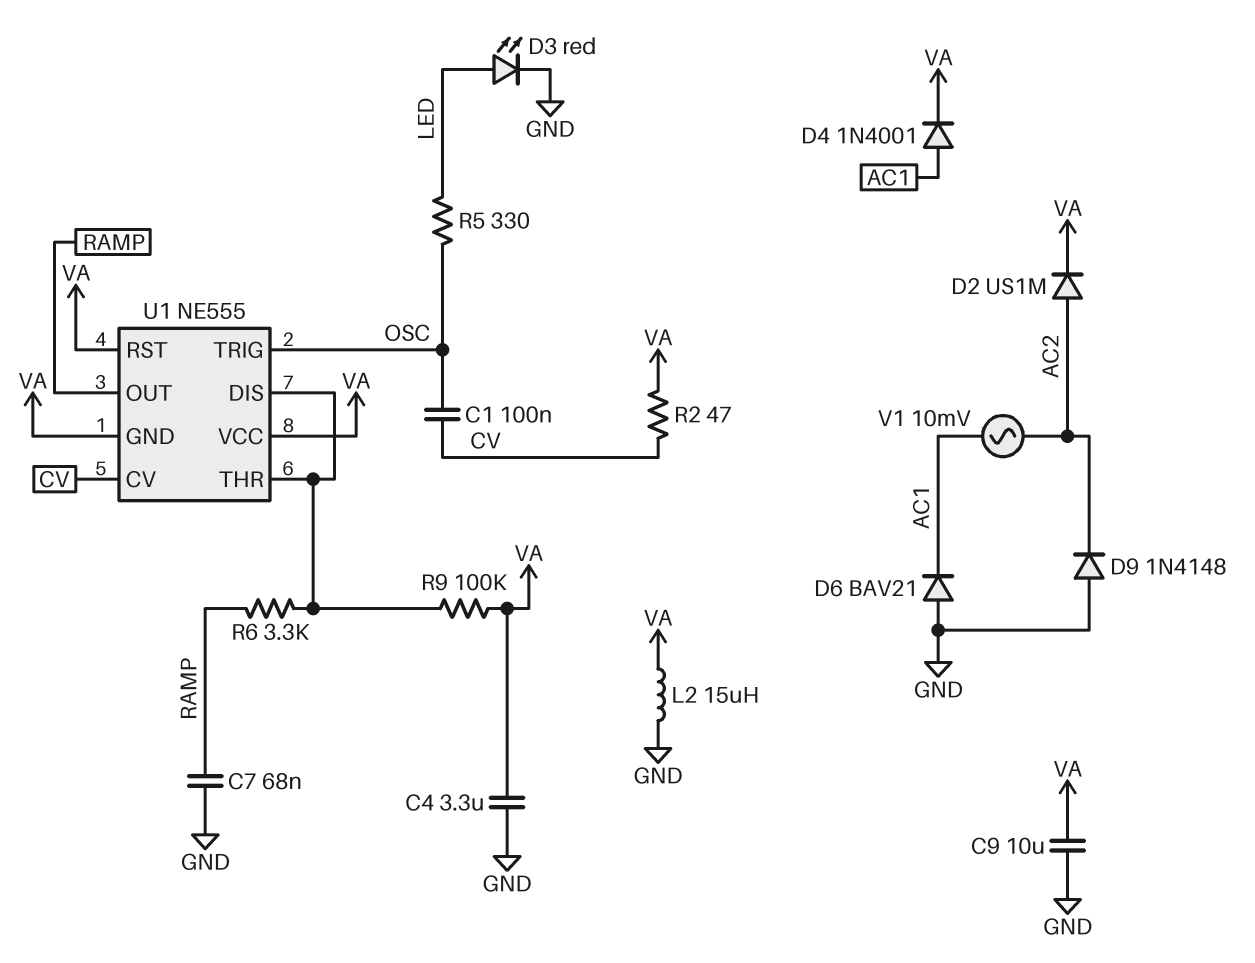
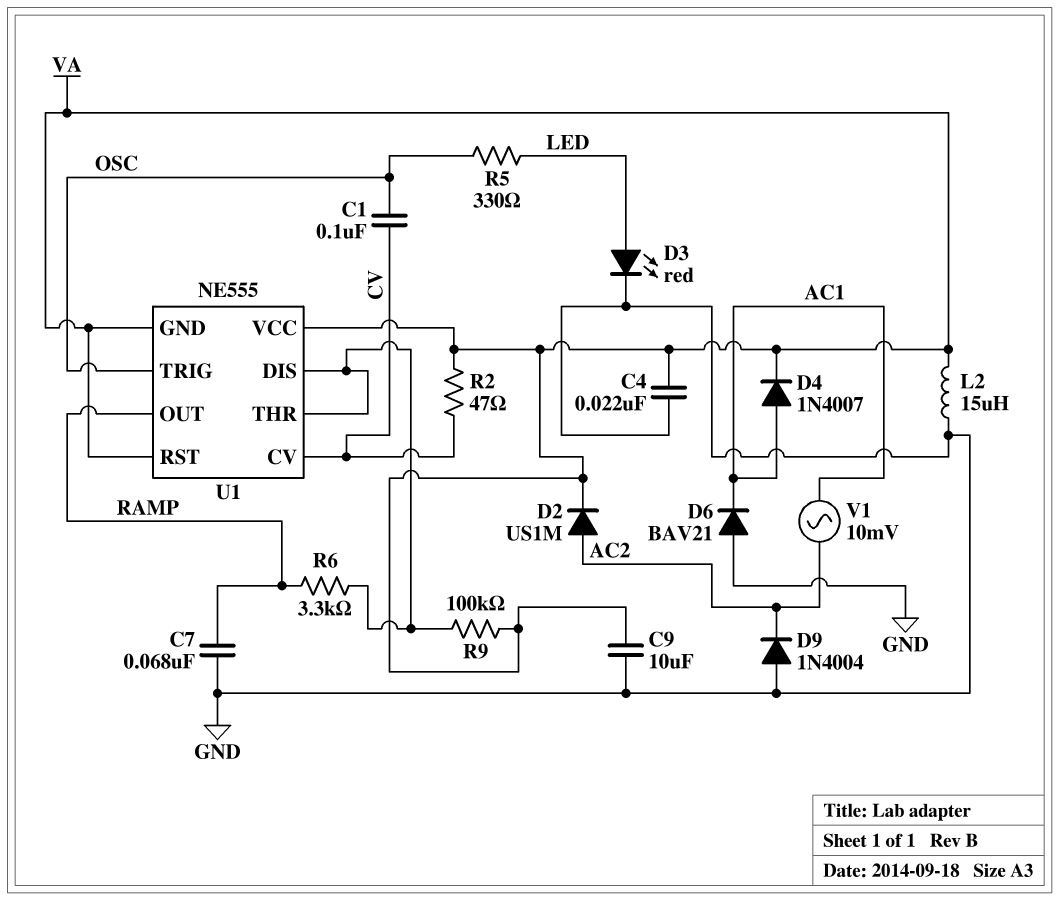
C4: 3.3uF (GND, VA) -> 22nF (GND, VA)
D4: diode 1N4001 (A AC1, K VA) -> diode 1N4007 (A AC1, K VA)
D9: diode 1N4148 (A GND, K AC2) -> diode 1N4004 (A GND, K AC2)

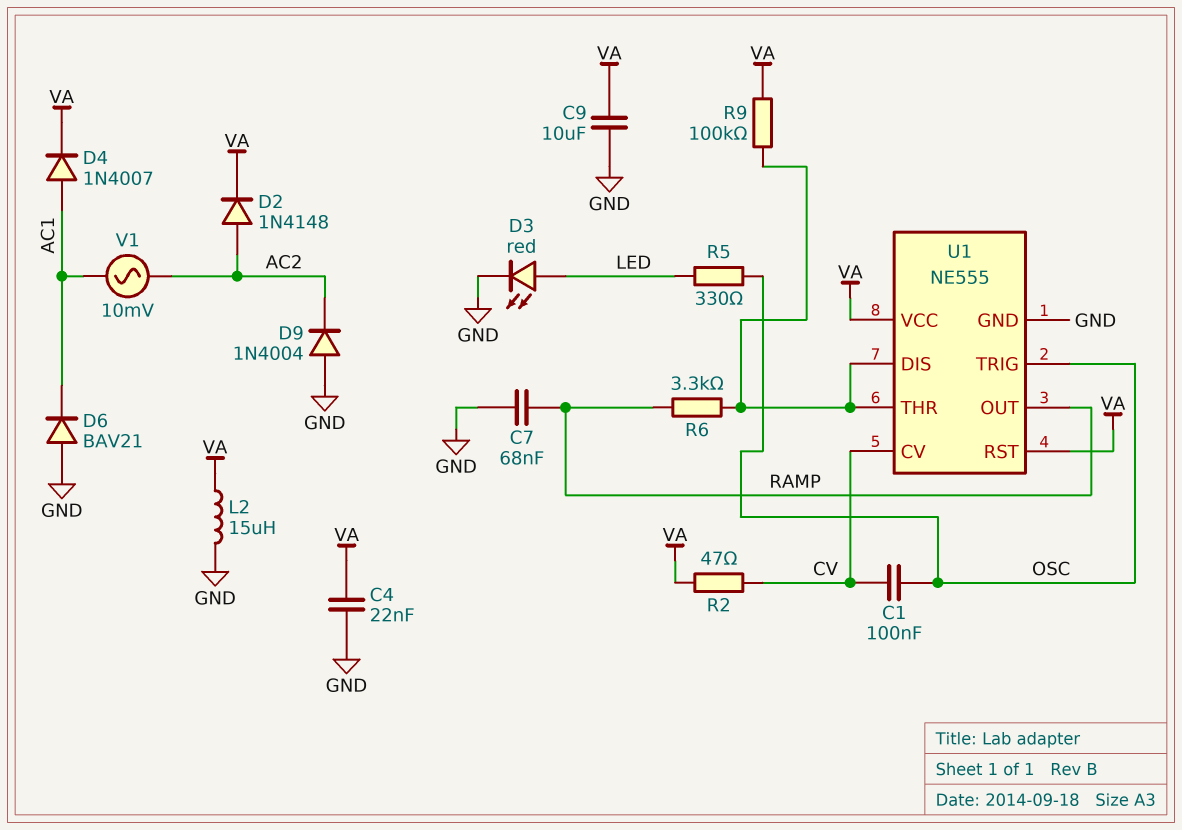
D2: diode US1M (A AC2, K VA) -> diode 1N4148 (A AC2, K VA)
U1 pin GND: VA -> GND

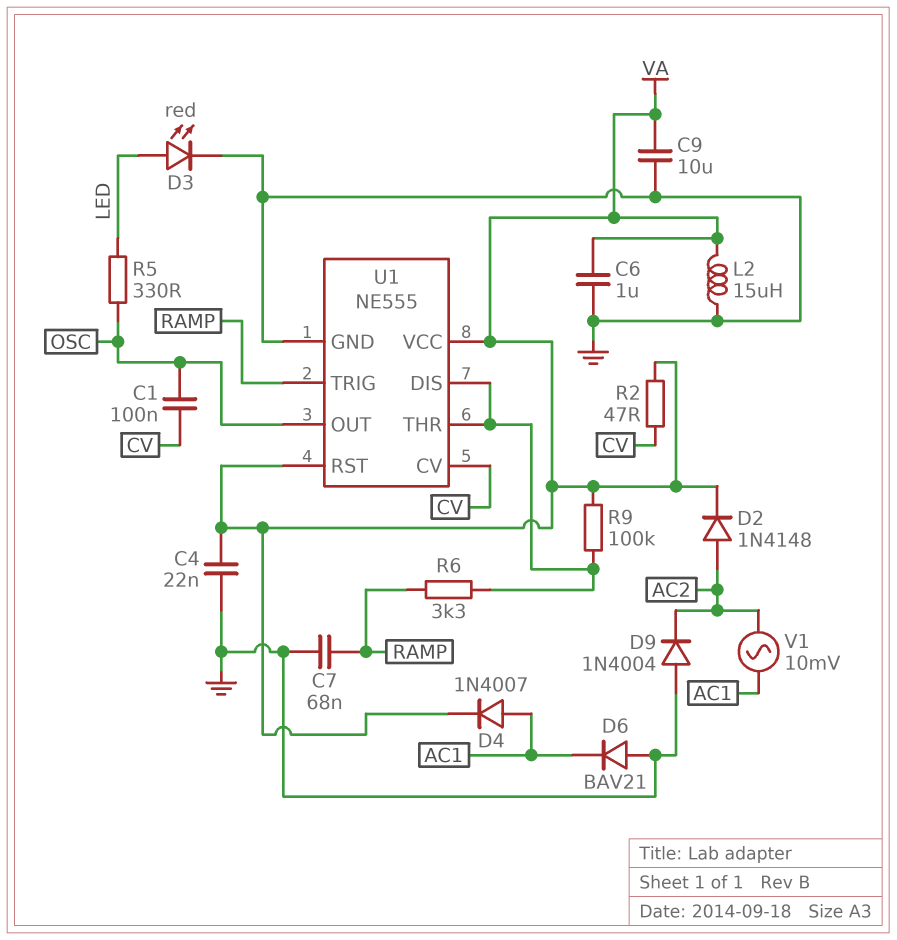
C6: none -> 1uF (GND, VA)
U1 pin OUT: RAMP -> OSC
U1 pin TRIG: OSC -> RAMP

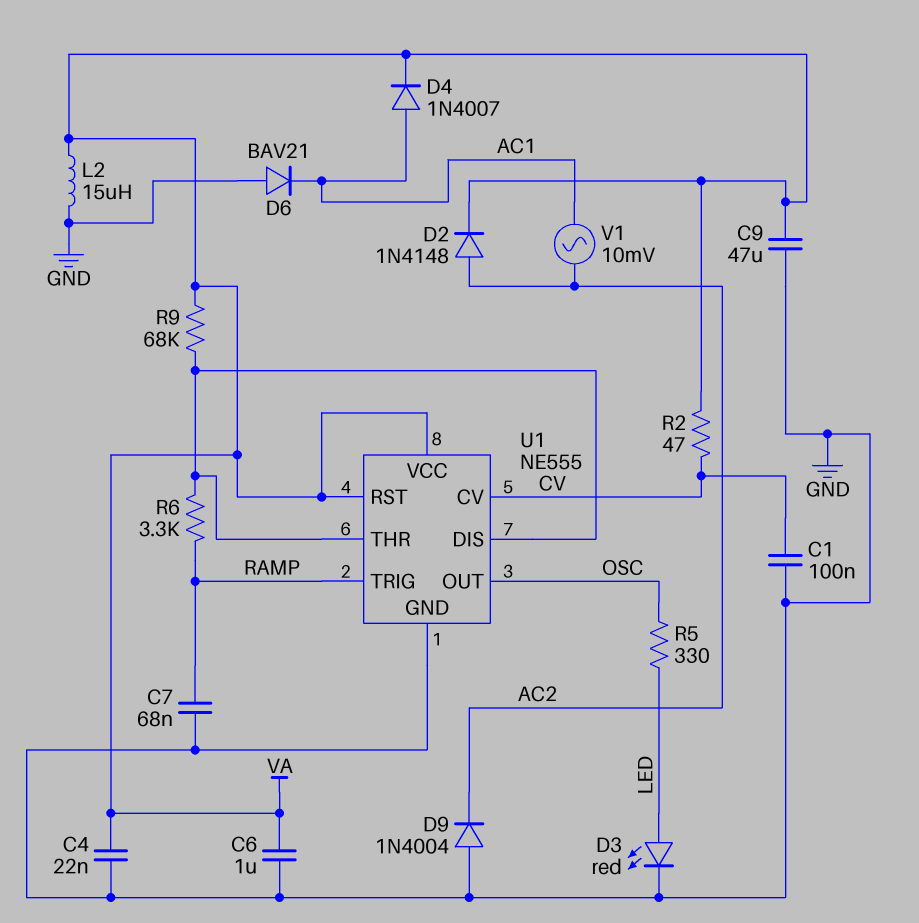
C1: 100nF (CV, OSC) -> 100nF (CV, GND)
C9: 10uF (GND, VA) -> 47uF (GND, VA)
R9: 100k (U1/DIS, VA) -> 68k (U1/DIS, VA)

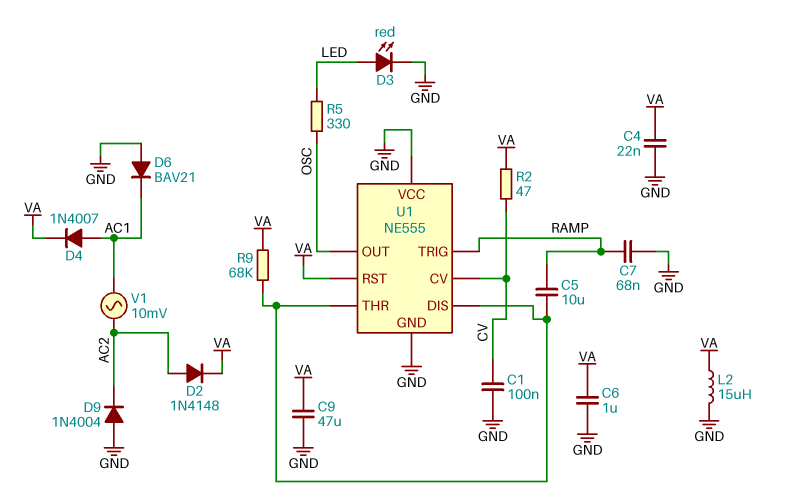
C5: none -> 10uF (RAMP, U1/DIS)
R6: 3.3k (RAMP, U1/DIS) -> none
U1 pin VCC: VA -> GND

